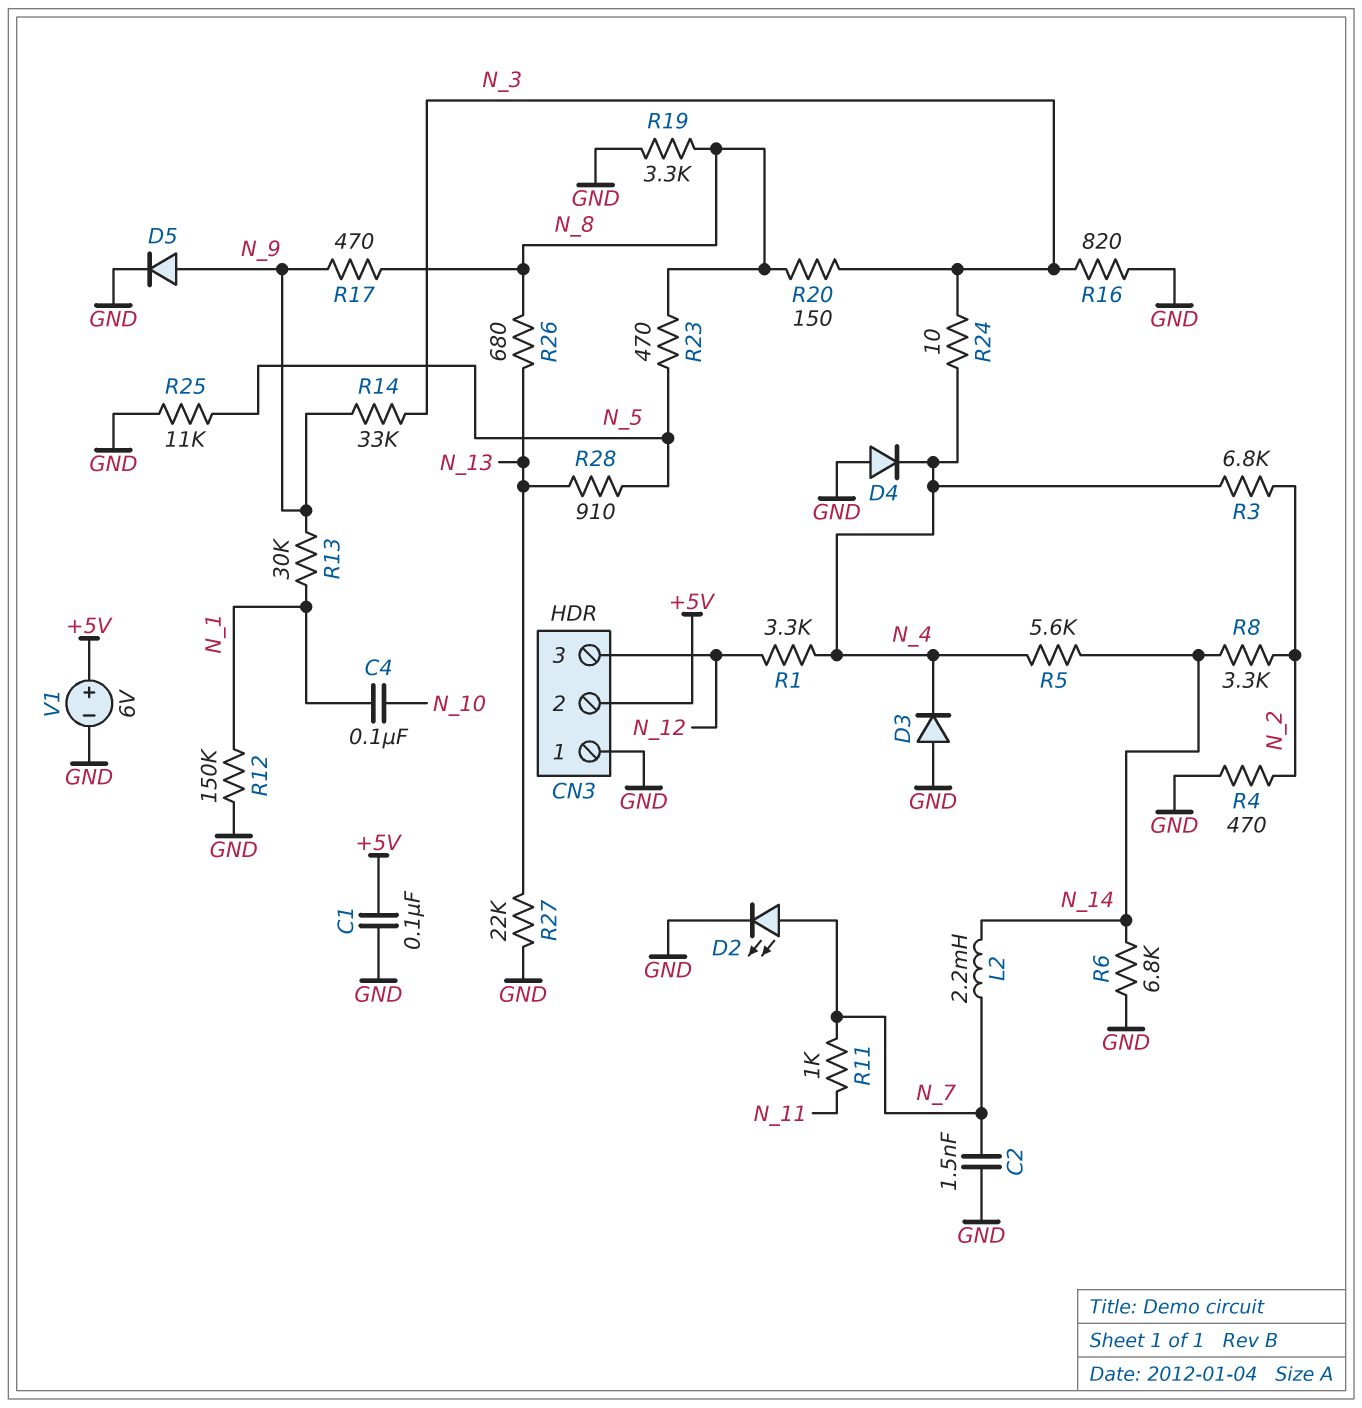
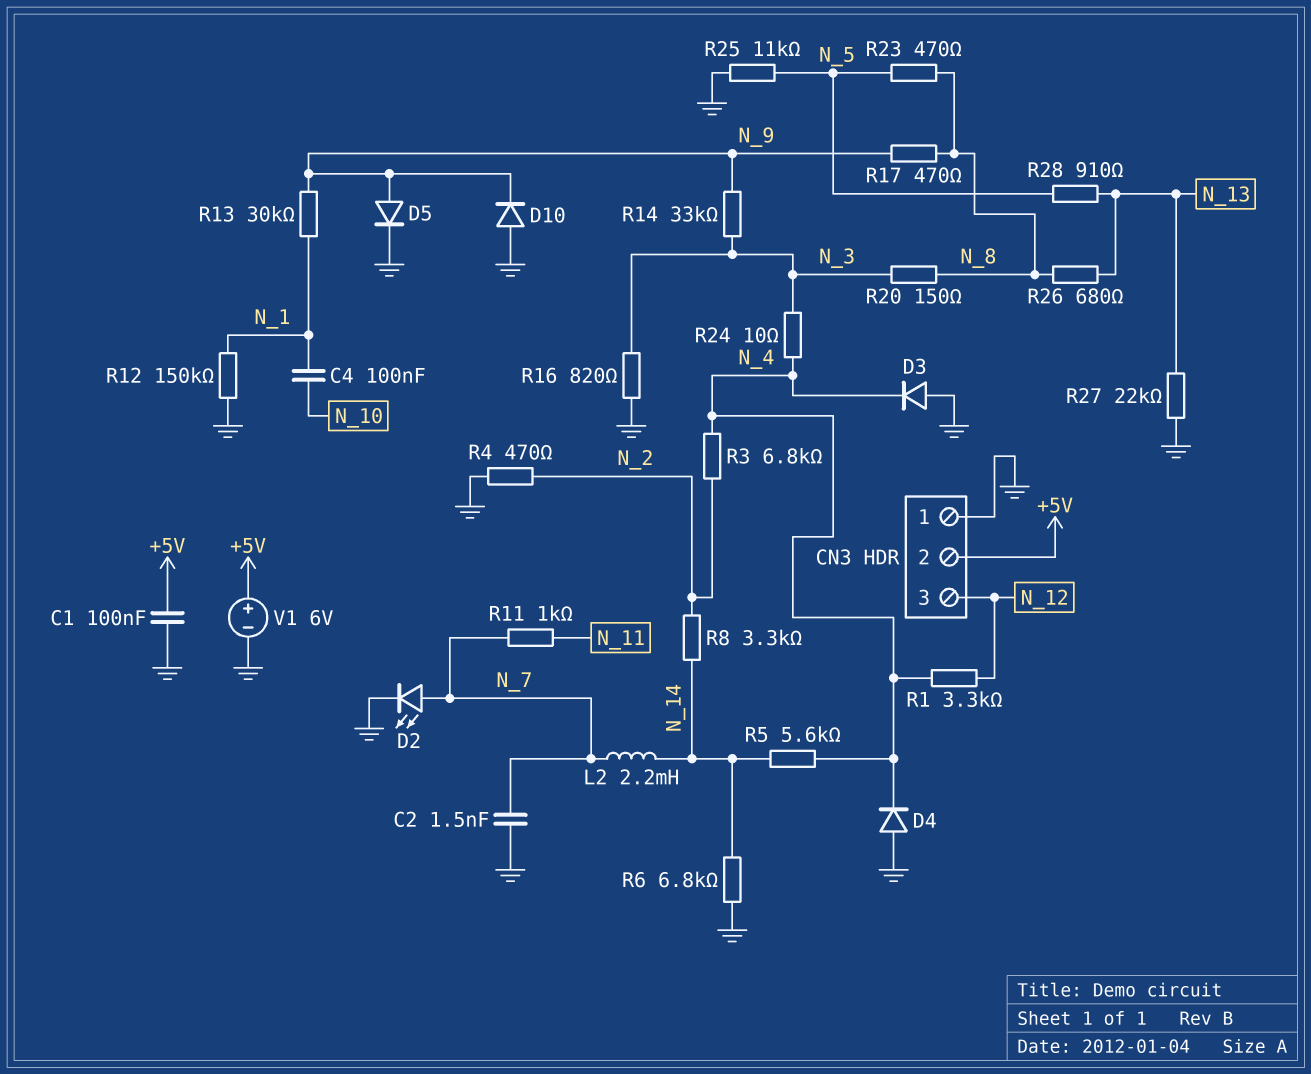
D10: none -> diode (A GND, K N_9)
R19: 3.3k (GND, N_8) -> none

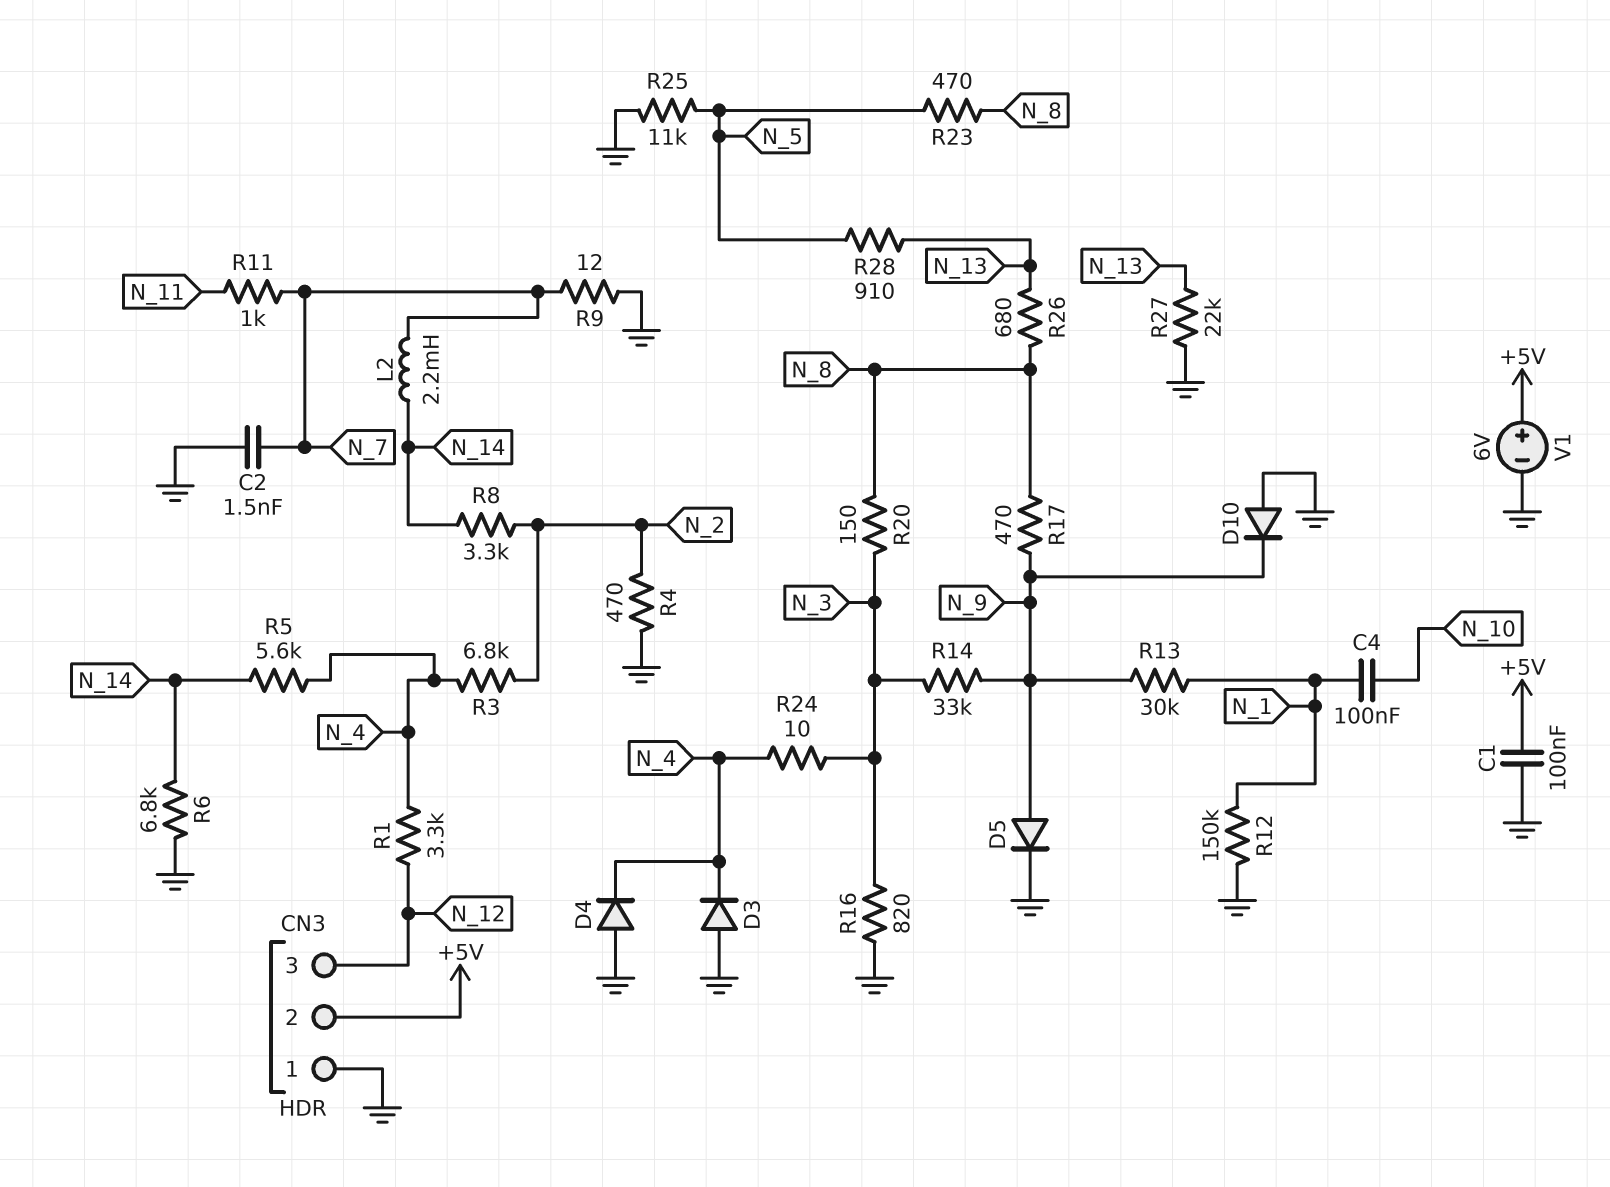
D2: LED (A N_7, K GND) -> none
R9: none -> 12 (GND, N_7)

